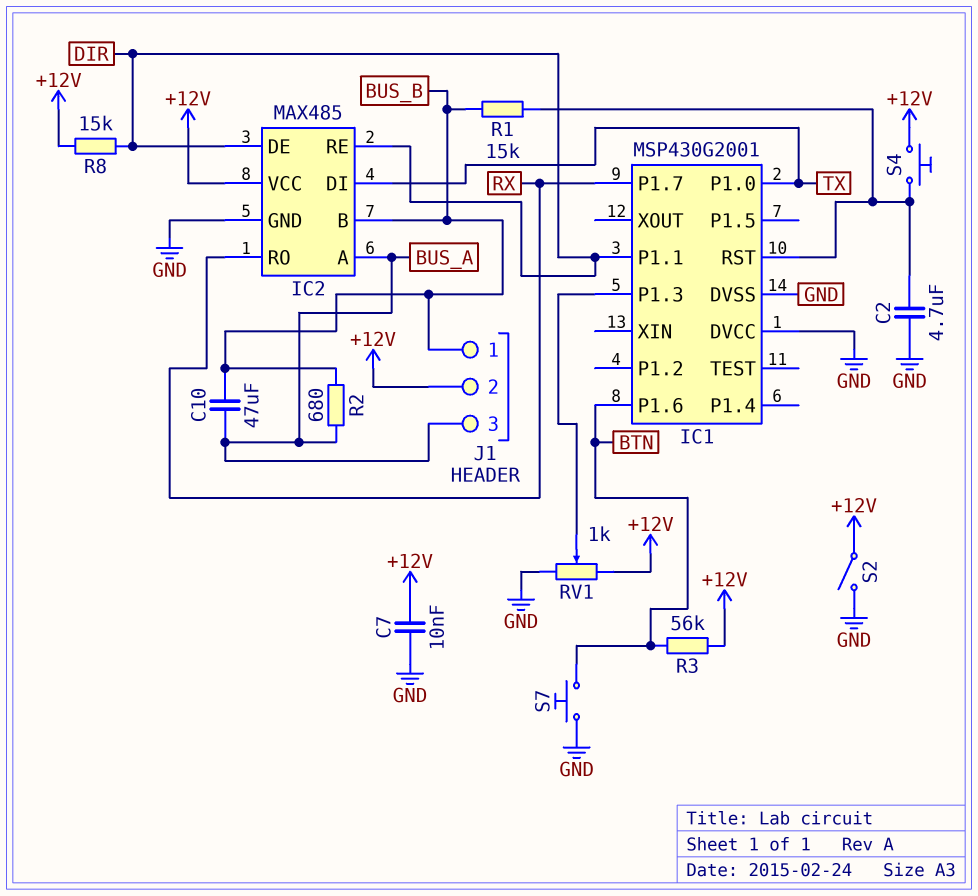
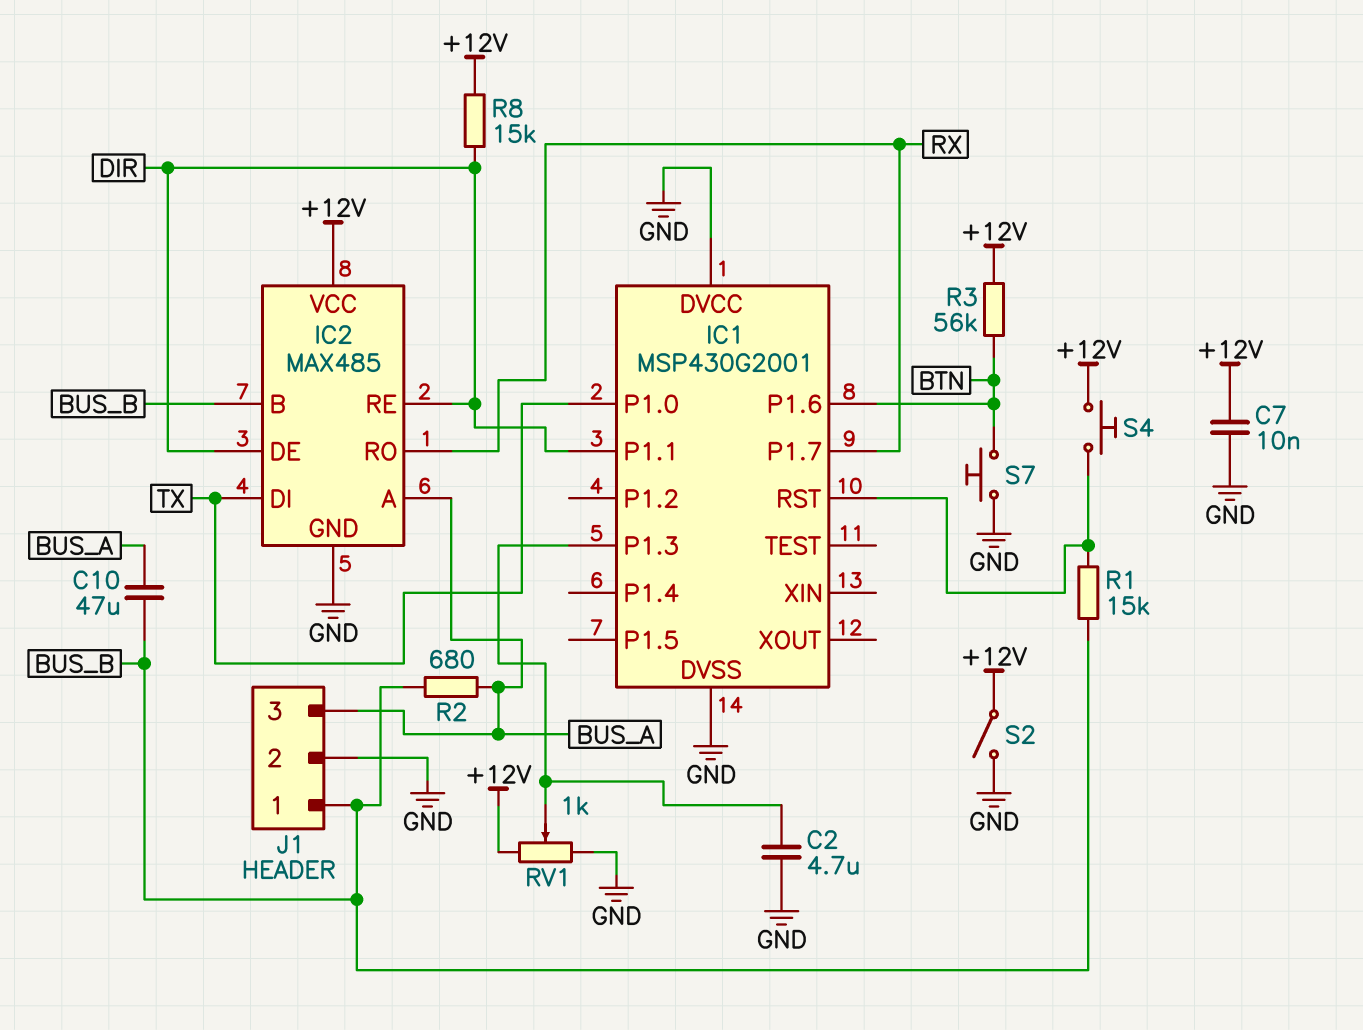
C2: 4.7uF (GND, IC1/RST) -> 4.7uF (GND, IC1/P1.3)
J1 pin 2: +12V -> GND

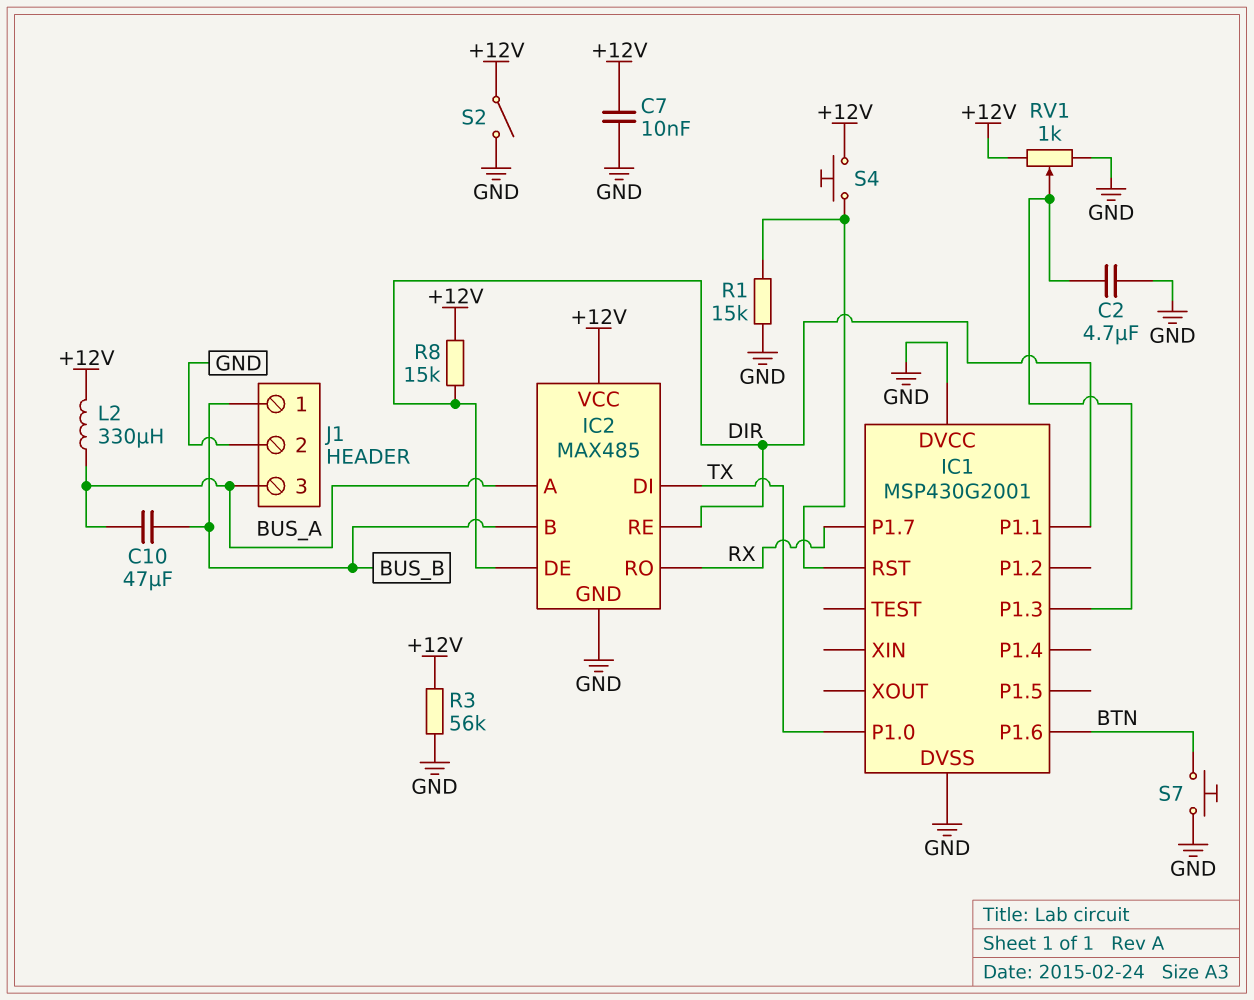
L2: none -> 330uH (+12V, BUS_A)
R1: 15k (BUS_B, IC1/RST) -> 15k (GND, IC1/RST)
R2: 680 (BUS_A, BUS_B) -> none
R3: 56k (+12V, BTN) -> 56k (+12V, GND)

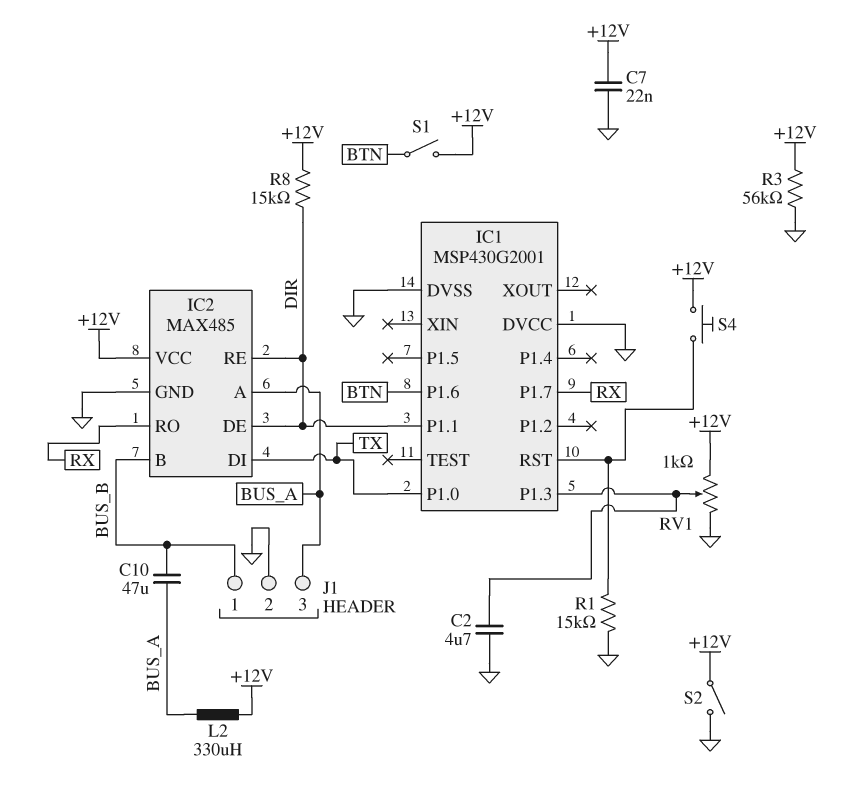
C7: 10nF (+12V, GND) -> 22nF (+12V, GND)
S1: none -> switch (+12V, BTN)
S7: button (BTN, GND) -> none

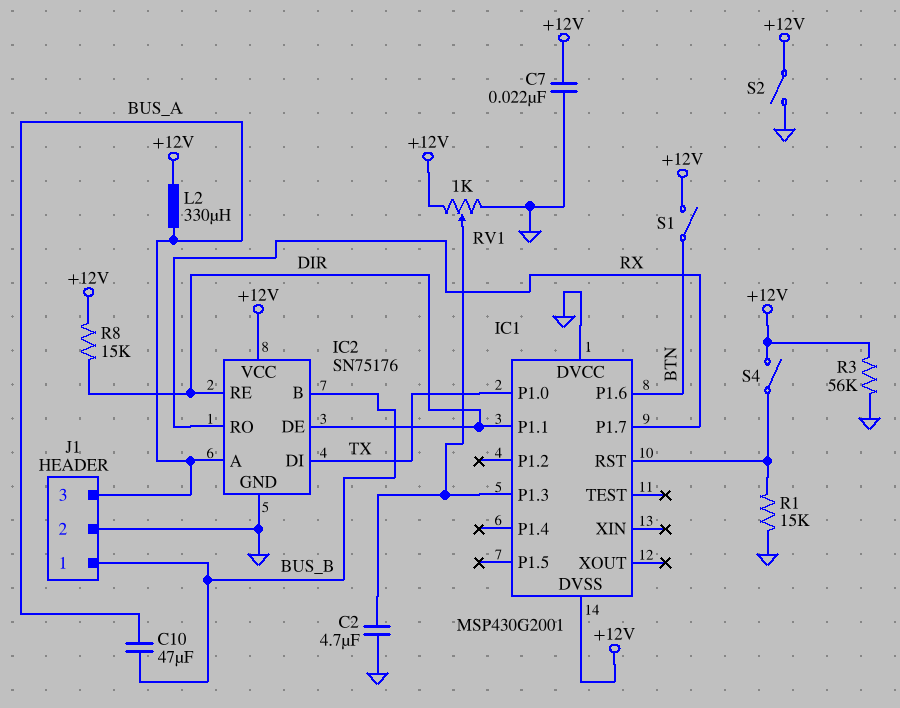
IC1 pin DVSS: GND -> +12V
IC2: MAX485 -> SN75176
S4: button (+12V, IC1/RST) -> switch (+12V, IC1/RST)

